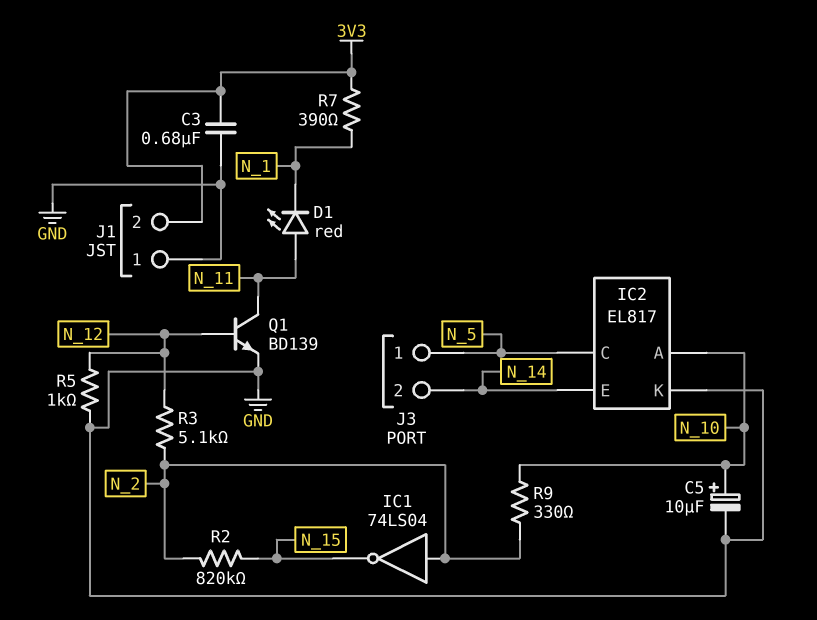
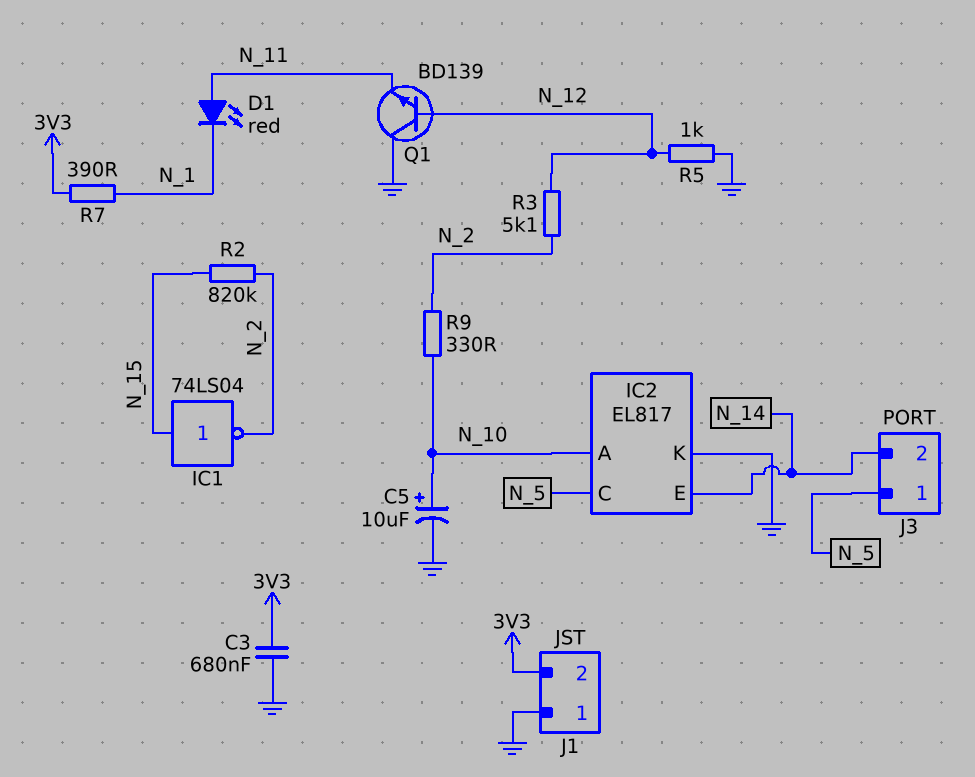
IC1: NOT 74LS04 (in N_2, out N_15) -> NOT 74LS04 (in N_15, out N_2)
Q1: NPN BD139 (B N_12, C N_11, E GND) -> NPN BD139 (B N_12, C GND, E N_11)

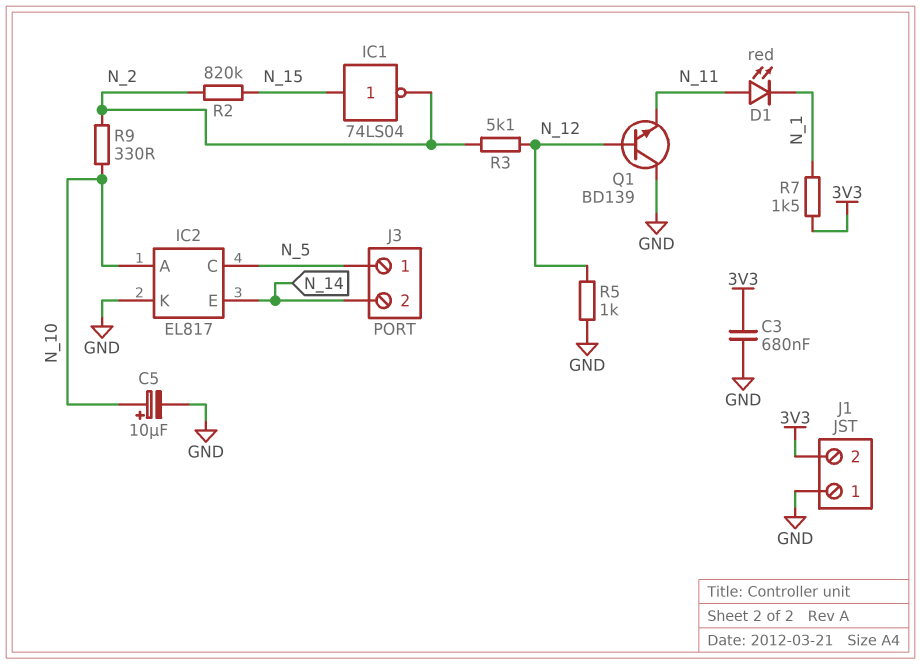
R7: 390 (3V3, N_1) -> 1.5k (3V3, N_1)

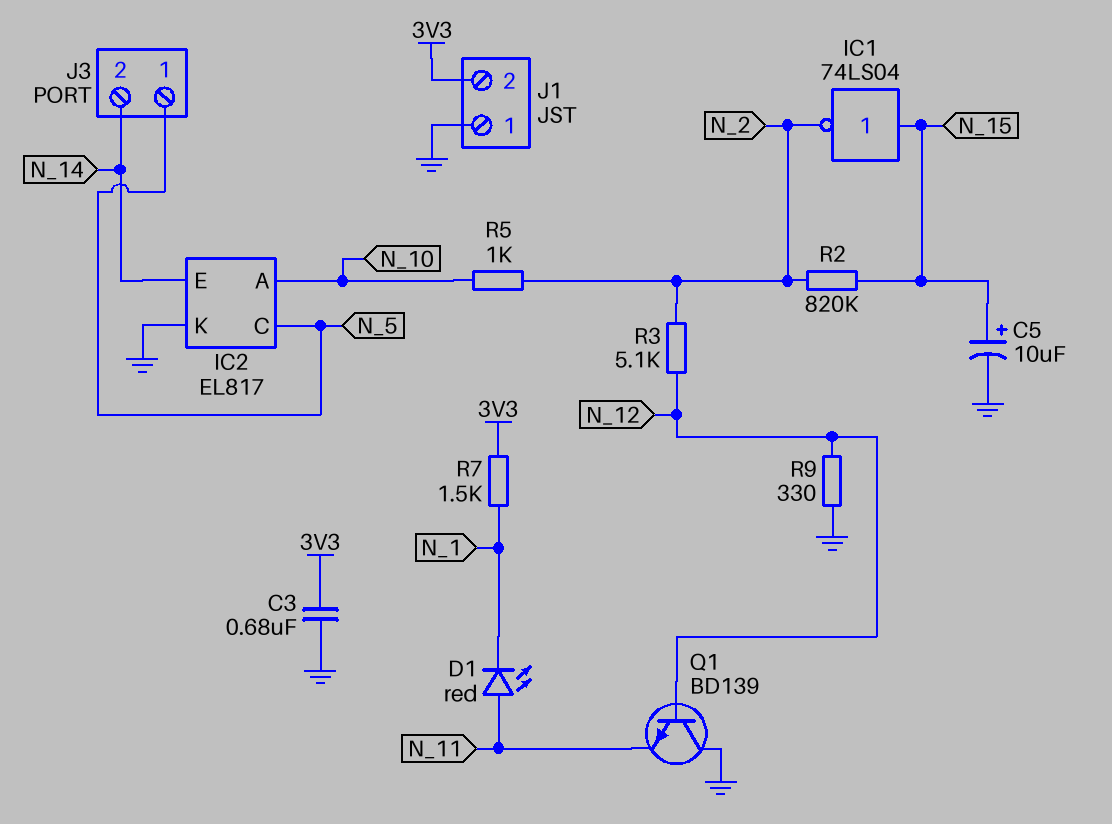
C5: 10uF (plus N_10, minus GND) -> 10uF (plus N_15, minus GND)
R5: 1k (GND, N_12) -> 1k (N_2, N_10)
R9: 330 (N_2, N_10) -> 330 (GND, N_12)

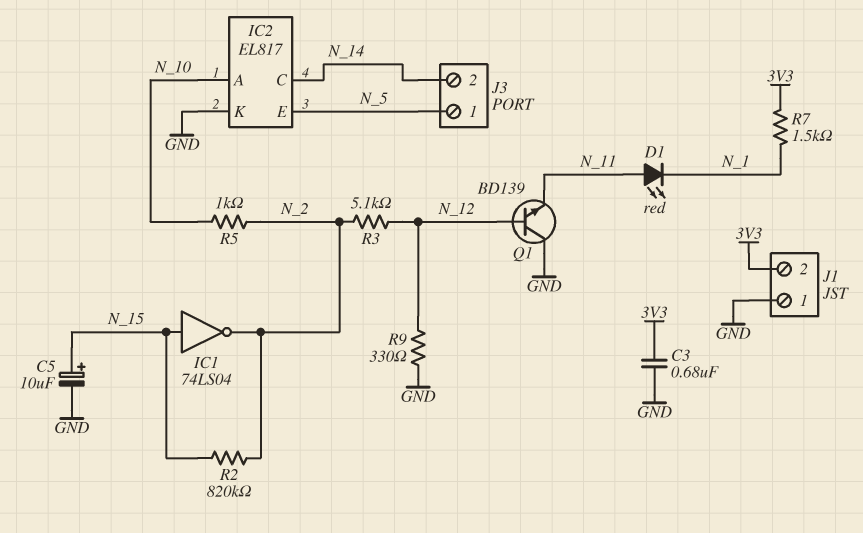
IC2 pin C: N_5 -> N_14
IC2 pin E: N_14 -> N_5

